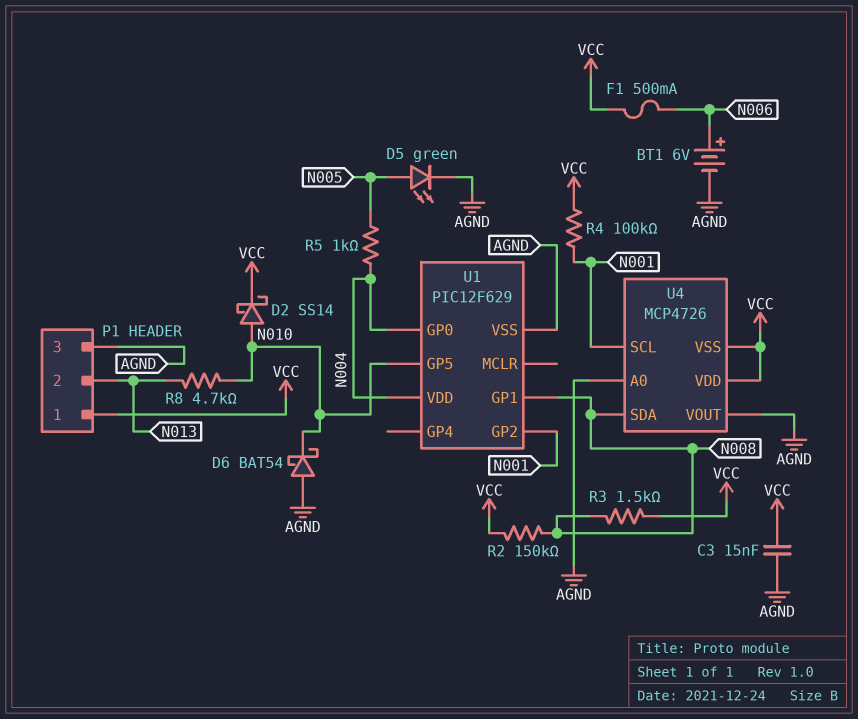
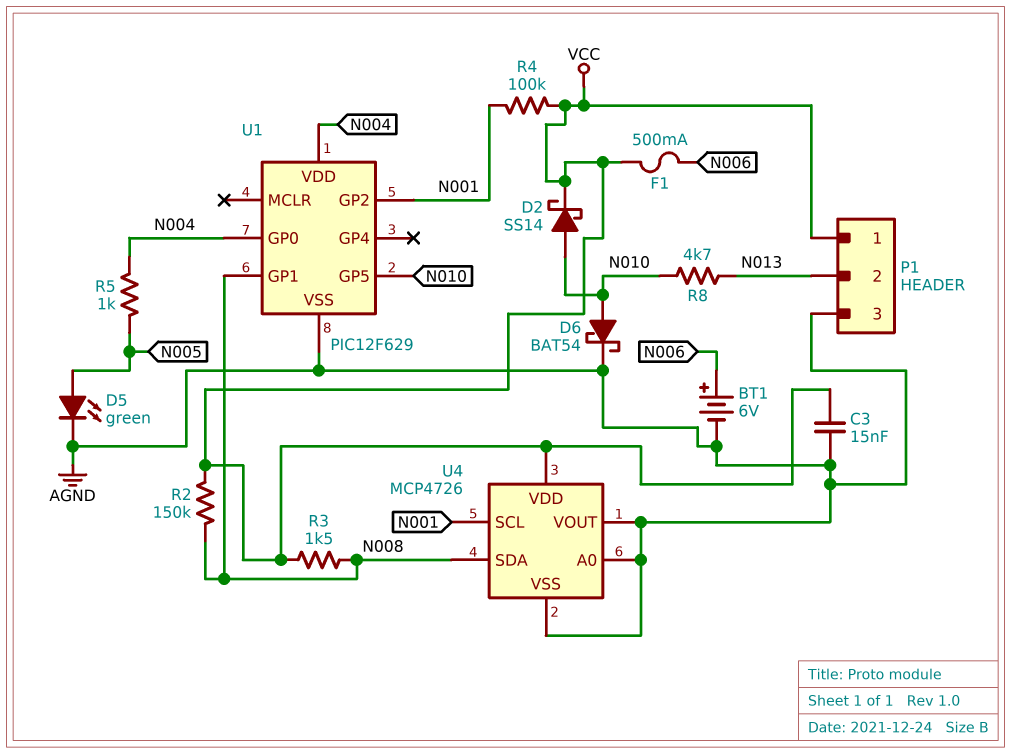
D6: schottky BAT54 (A AGND, K N010) -> schottky BAT54 (A N010, K AGND)
U4 pin VSS: VCC -> AGND

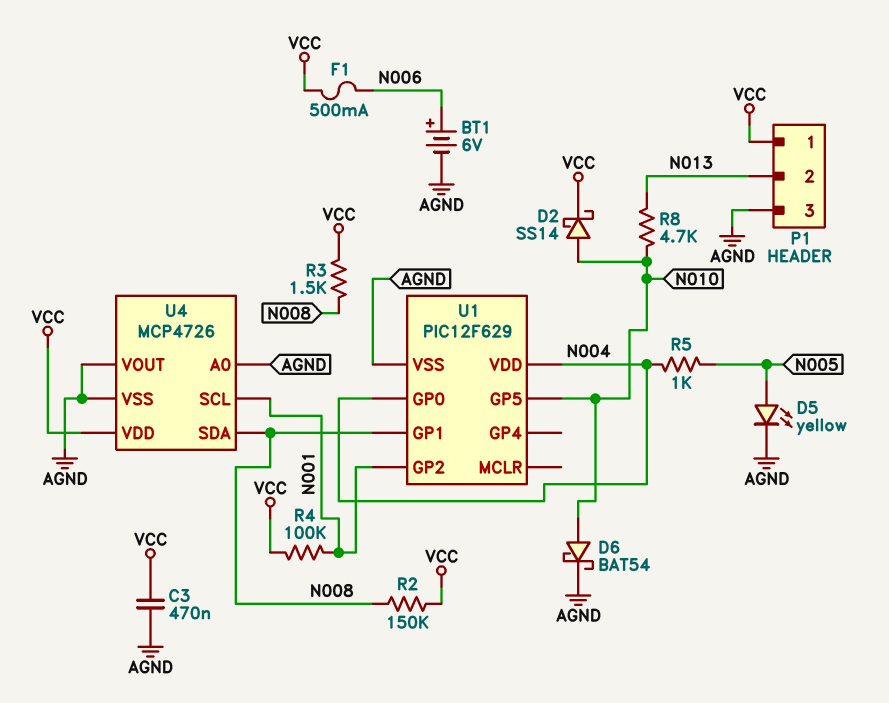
C3: 15nF (AGND, VCC) -> 470nF (AGND, VCC)
D5: LED green (A N005, K AGND) -> LED yellow (A N005, K AGND)

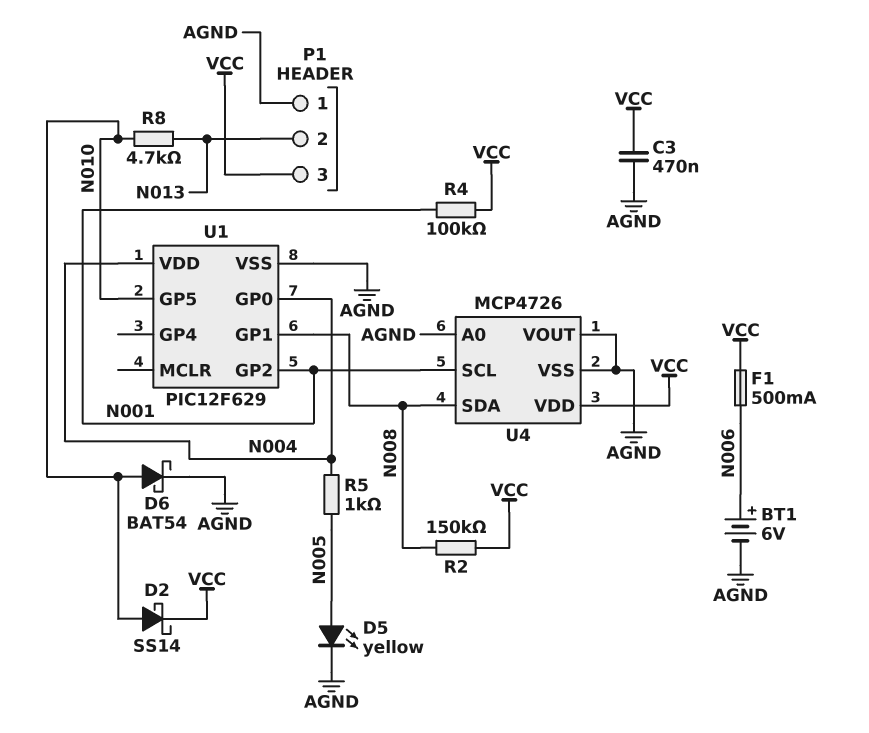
P1 pin 1: VCC -> AGND
P1 pin 3: AGND -> VCC
R3: 1.5k (N008, VCC) -> none

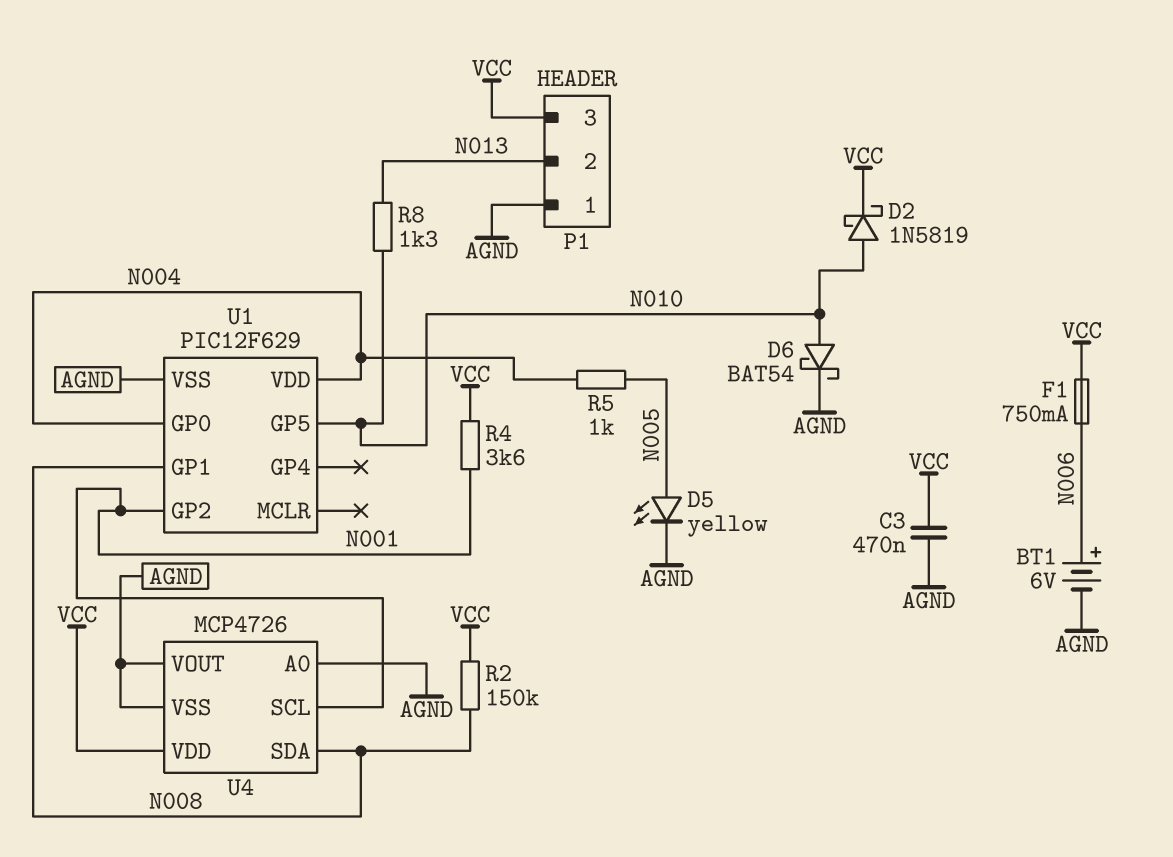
D2: schottky SS14 (A N010, K VCC) -> schottky 1N5819 (A N010, K VCC)
F1: 500mA (N006, VCC) -> 750mA (N006, VCC)
R4: 100k (N001, VCC) -> 3.6k (N001, VCC)
R8: 4.7k (N010, N013) -> 1.3k (N010, N013)

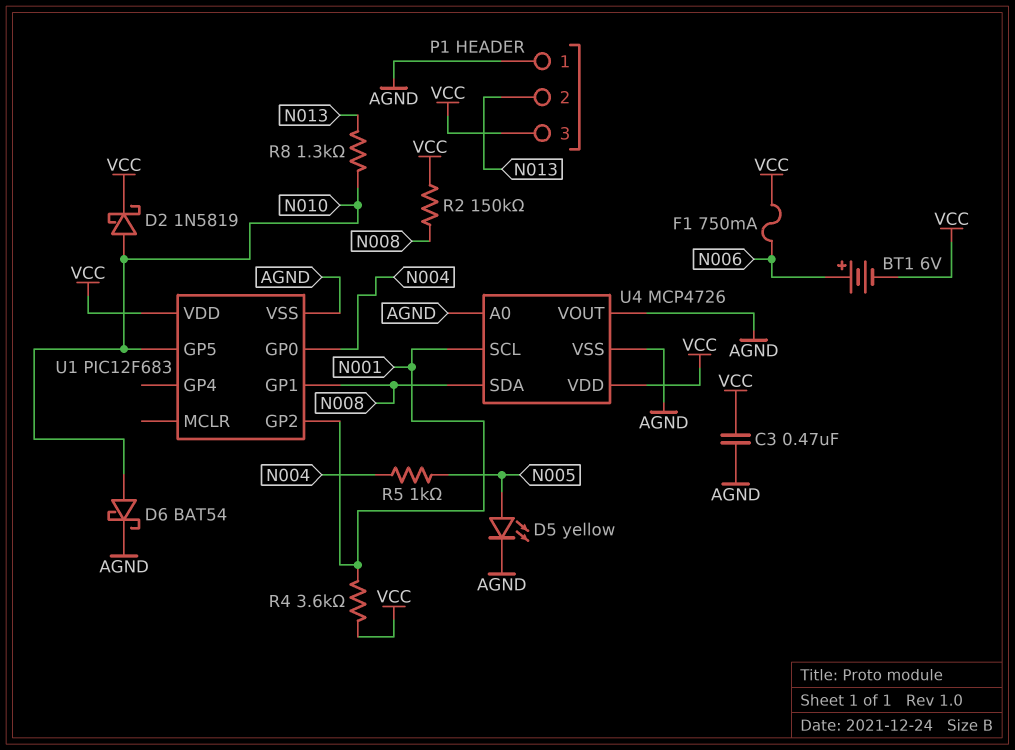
BT1: 6V (plus N006, minus AGND) -> 6V (plus N006, minus VCC)
U1: PIC12F629 -> PIC12F683
U1 pin VDD: N004 -> VCC

